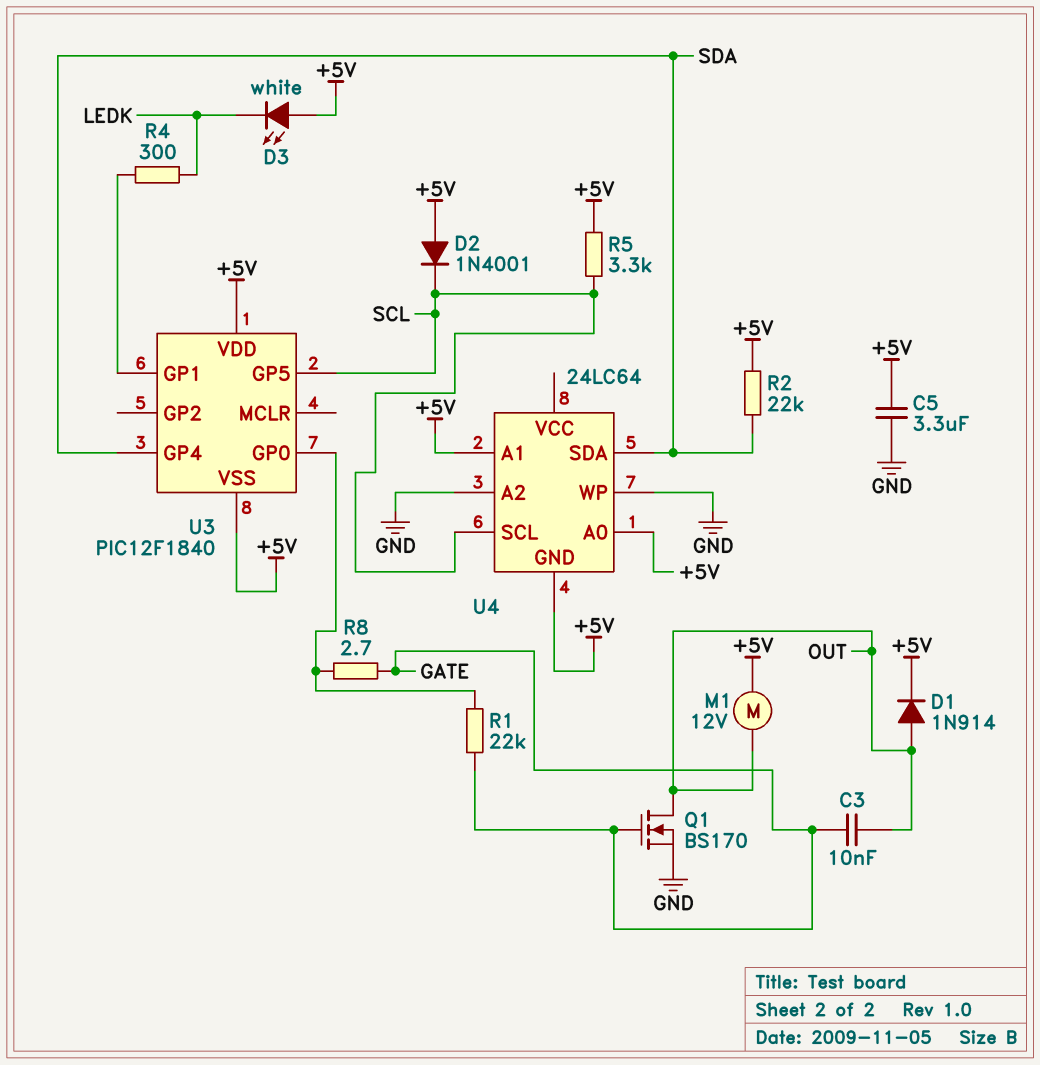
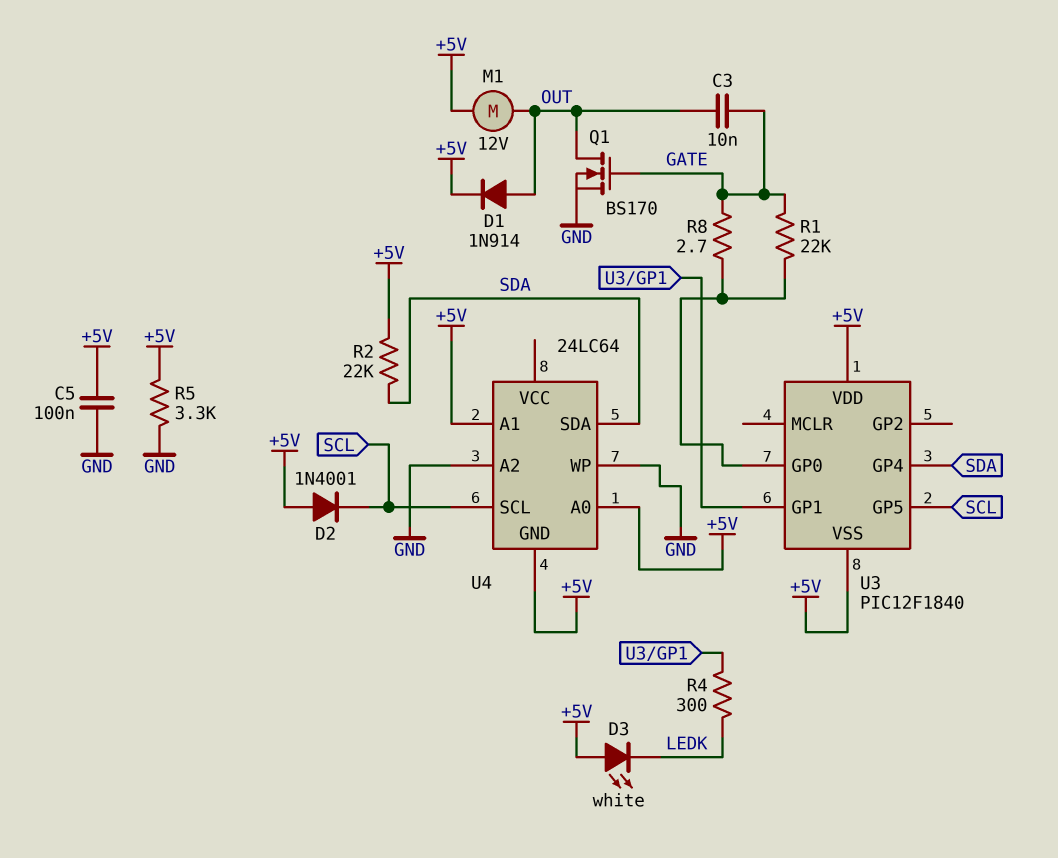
C5: 3.3uF (+5V, GND) -> 100nF (+5V, GND)
R5: 3.3k (+5V, SCL) -> 3.3k (+5V, GND)

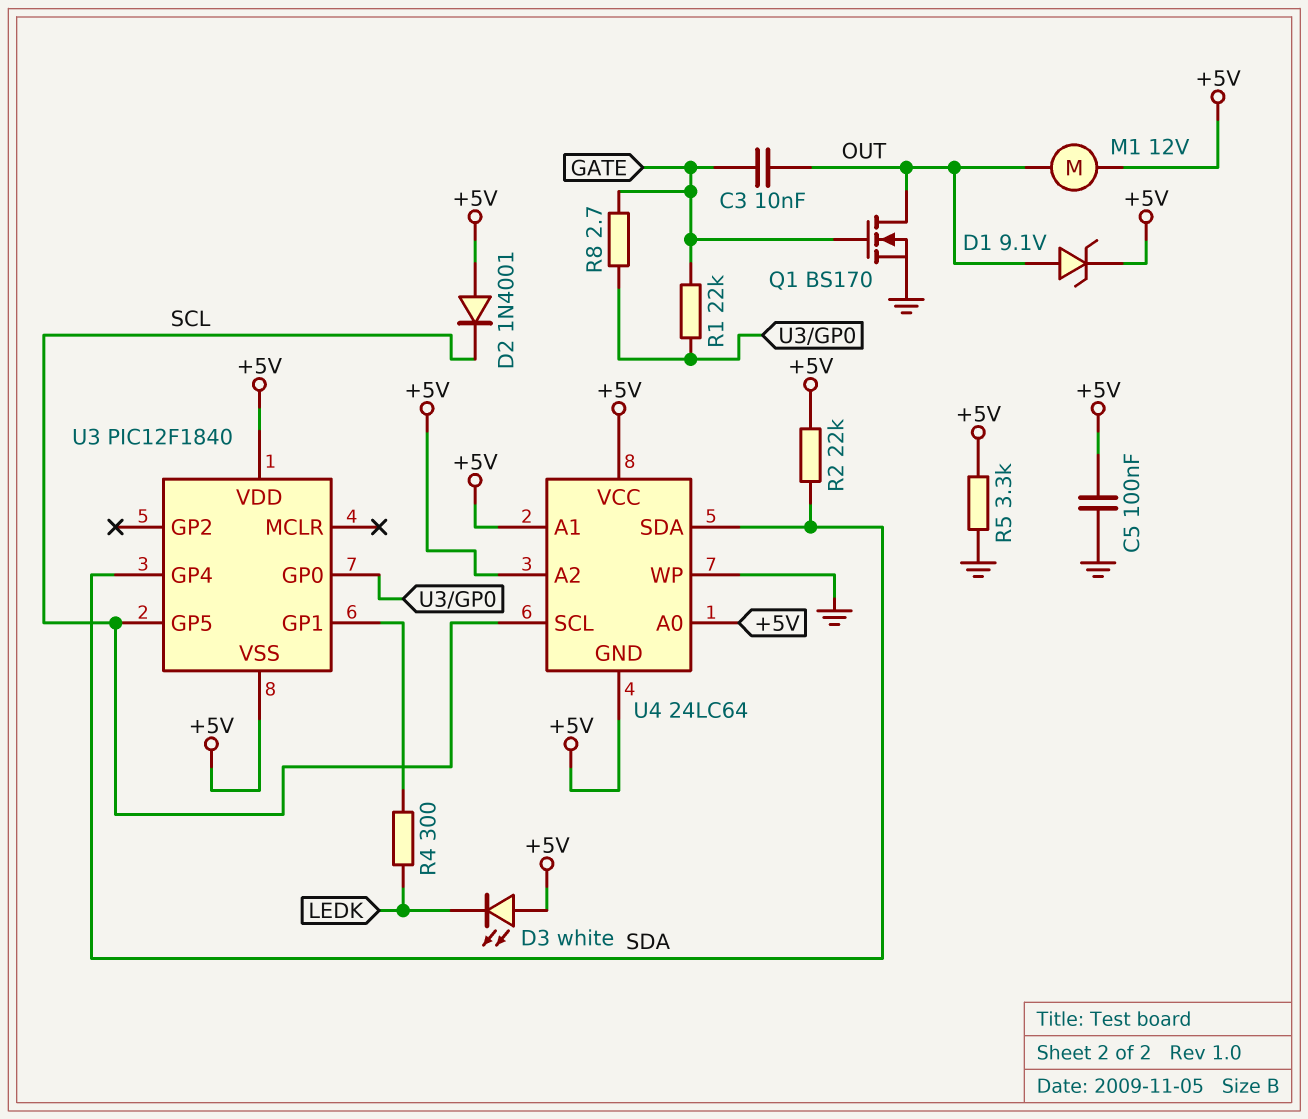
D1: diode 1N914 (A OUT, K +5V) -> zener 9.1V (A OUT, K +5V)
U4 pin A2: GND -> +5V
U4 pin VCC: none -> +5V

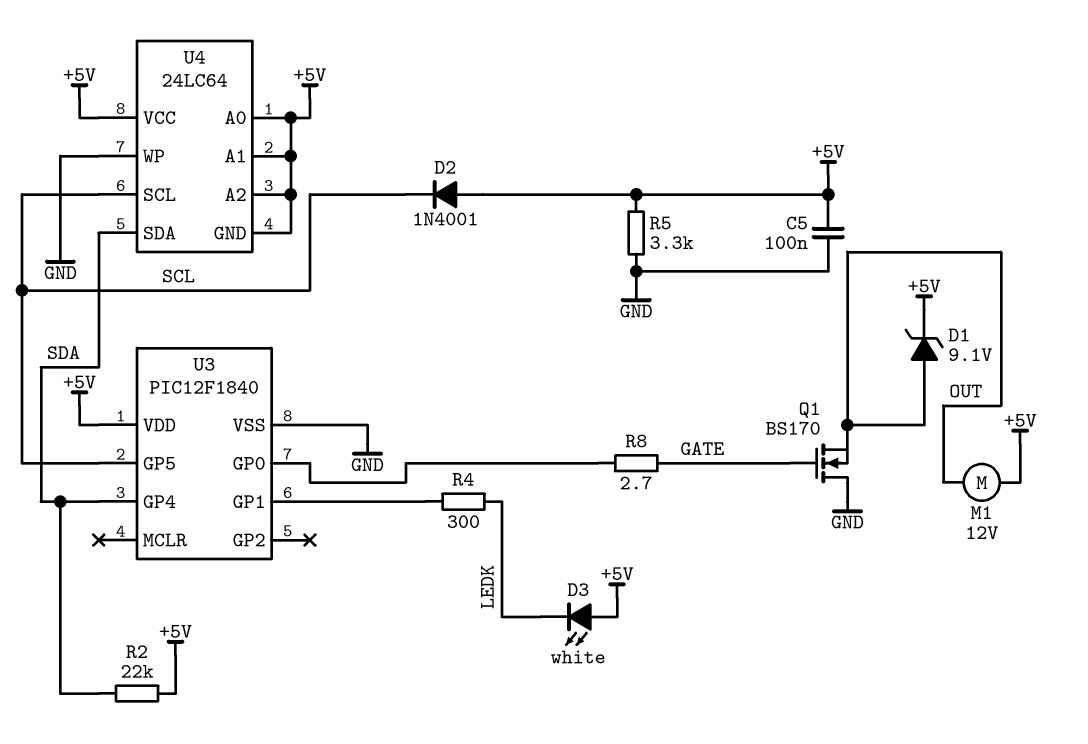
C3: 10nF (GATE, OUT) -> none
Q1: NMOS BS170 (G GATE, D OUT, S GND) -> NMOS BS170 (G GATE, D GND, S OUT)
R1: 22k (GATE, U3/GP0) -> none
U3 pin VSS: +5V -> GND

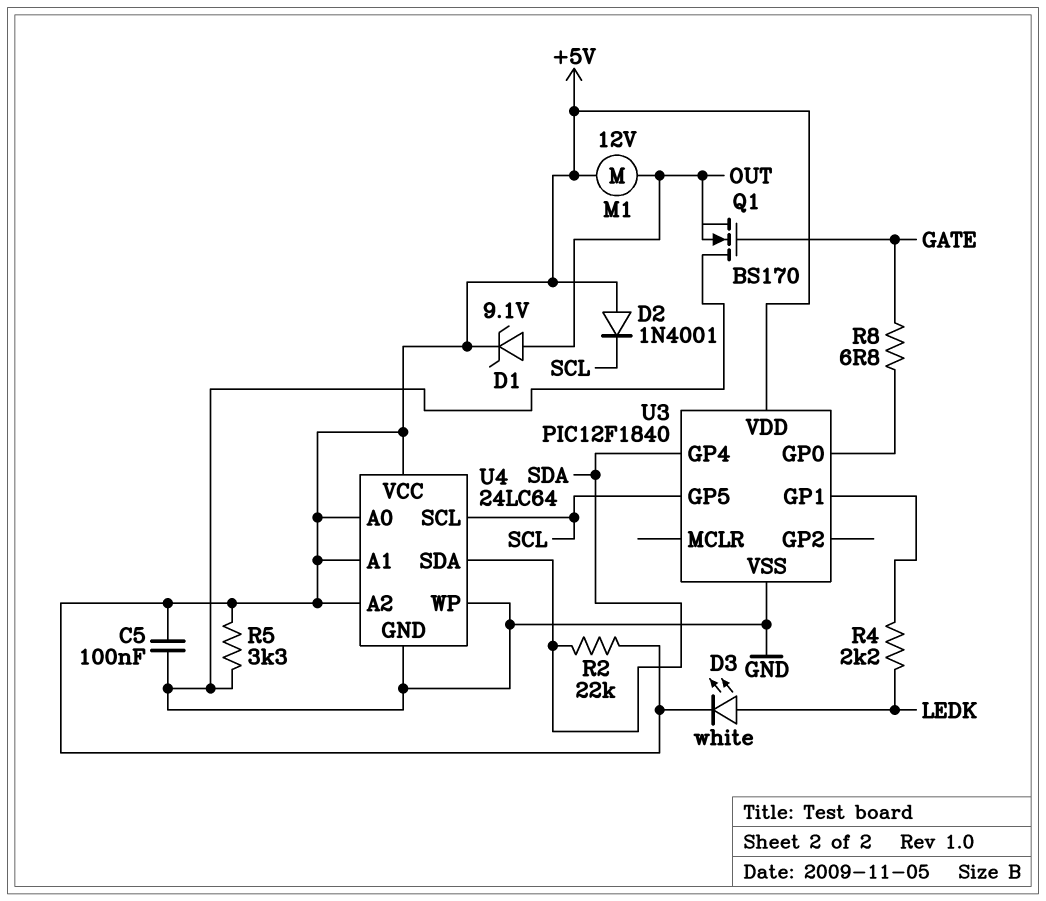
D3: LED white (A +5V, K LEDK) -> LED white (A LEDK, K +5V)
R4: 300 (LEDK, U3/GP1) -> 2.2k (LEDK, U3/GP1)
R8: 2.7 (GATE, U3/GP0) -> 6.8 (GATE, U3/GP0)
U4 pin GND: +5V -> GND

